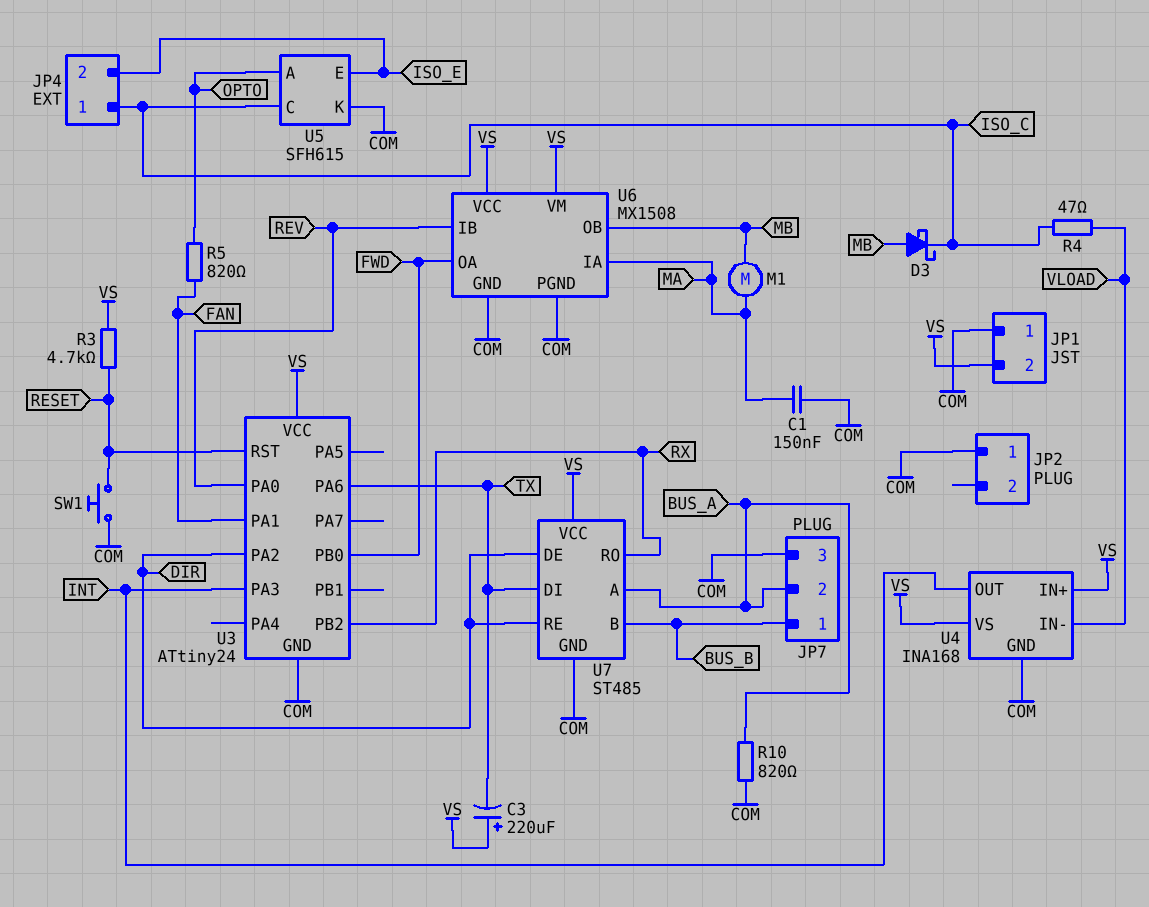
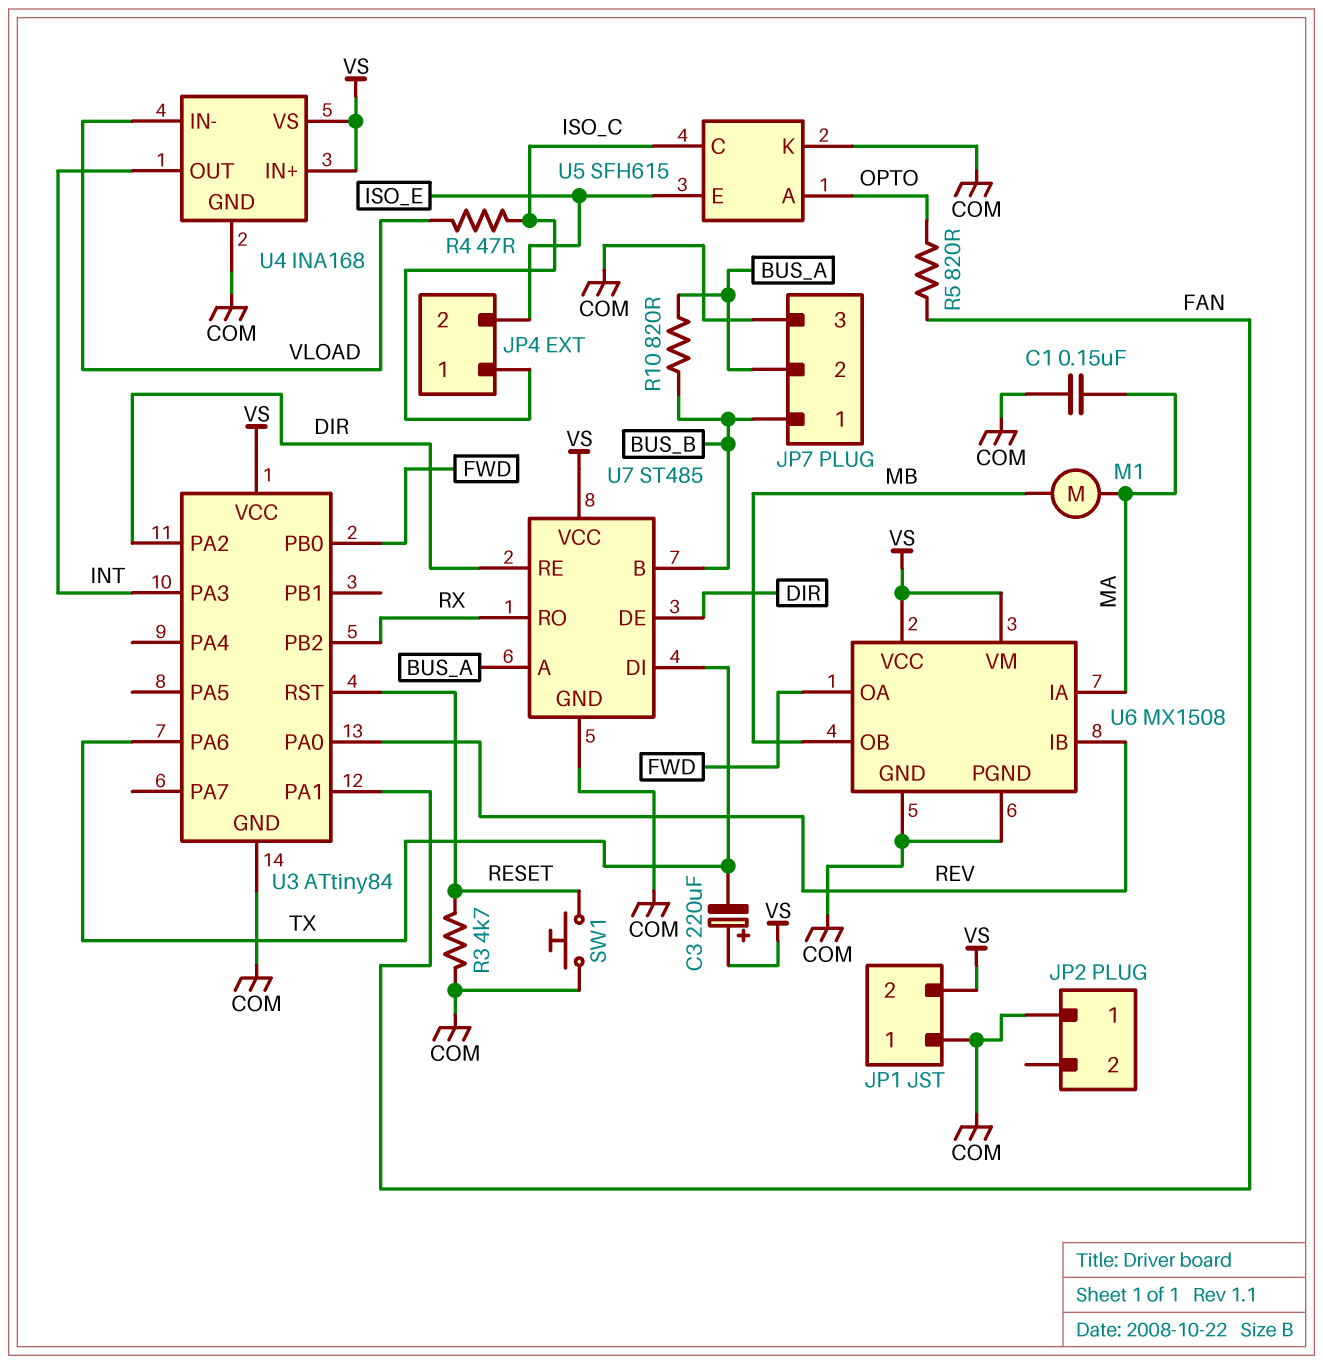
D3: schottky (A MB, K ISO_C) -> none
R3: 4.7k (RESET, VS) -> 4.7k (COM, RESET)
R10: 820 (BUS_A, COM) -> 820 (BUS_A, BUS_B)
U3: ATtiny24 -> ATtiny84

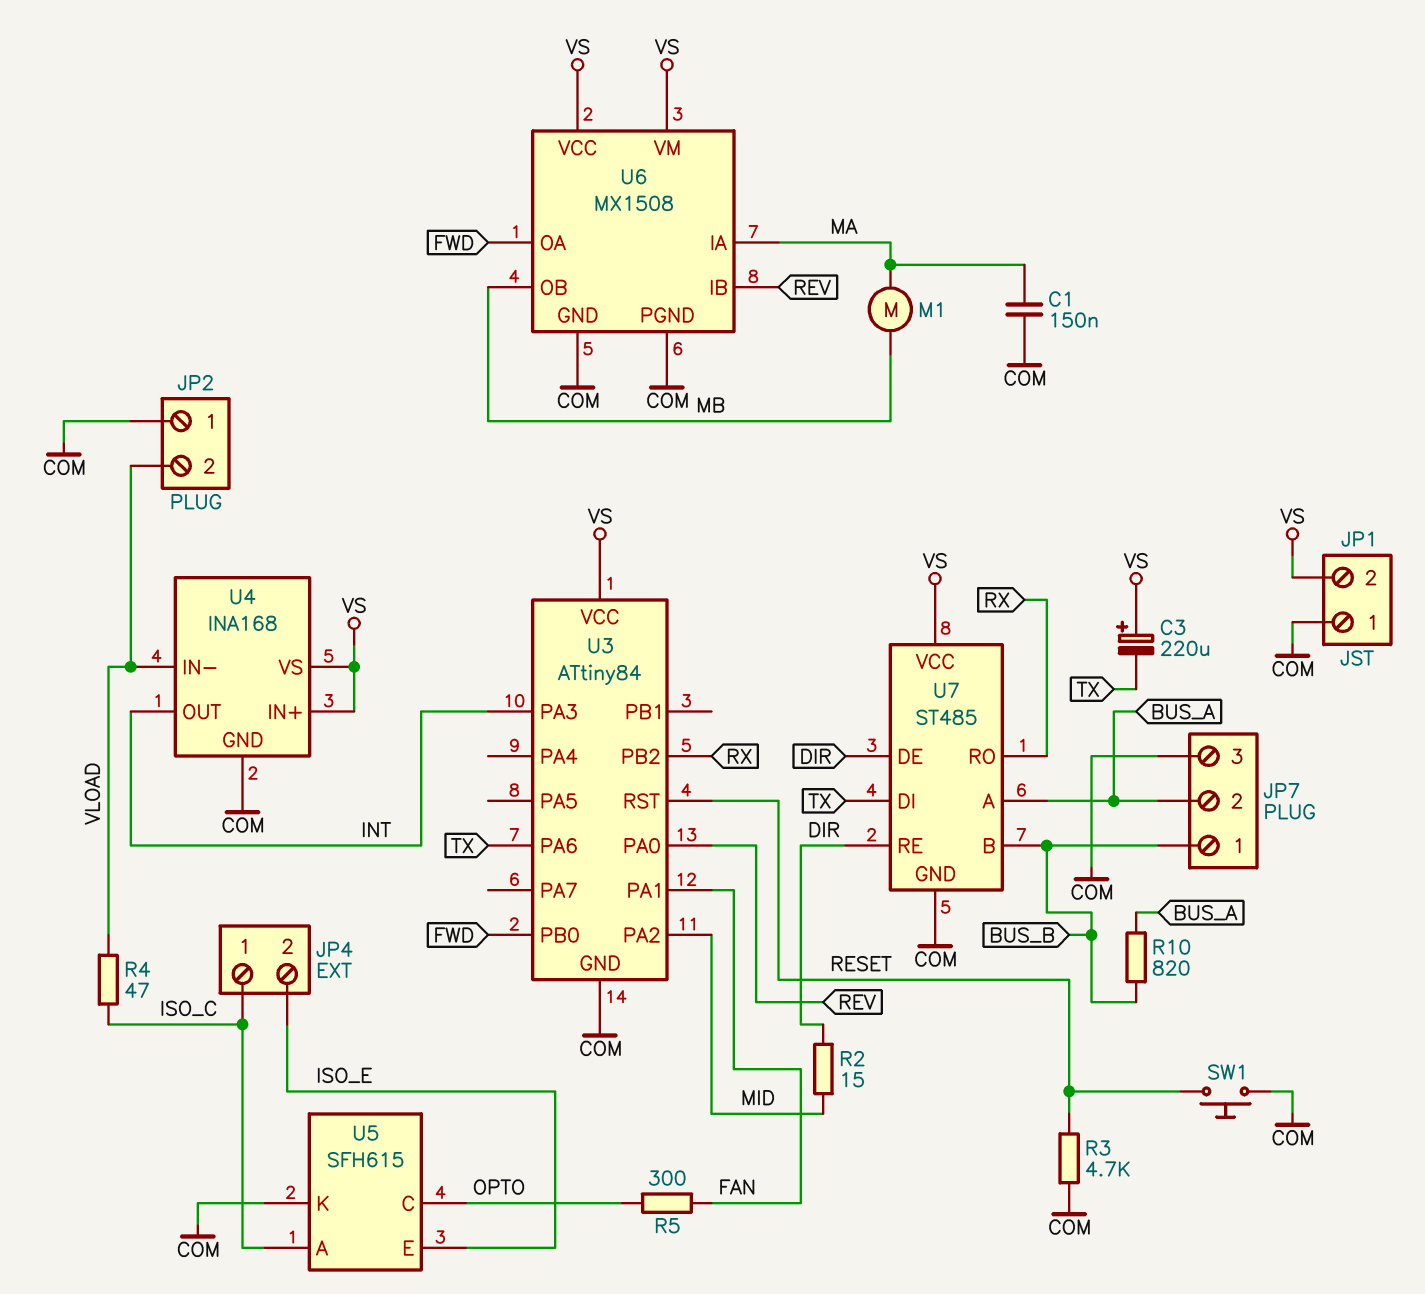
JP2 pin 2: none -> VLOAD
R2: none -> 15 (DIR, MID)
R5: 820 (FAN, OPTO) -> 300 (FAN, OPTO)
U3 pin PA2: DIR -> MID
U5 pin A: OPTO -> ISO_C
U5 pin C: ISO_C -> OPTO

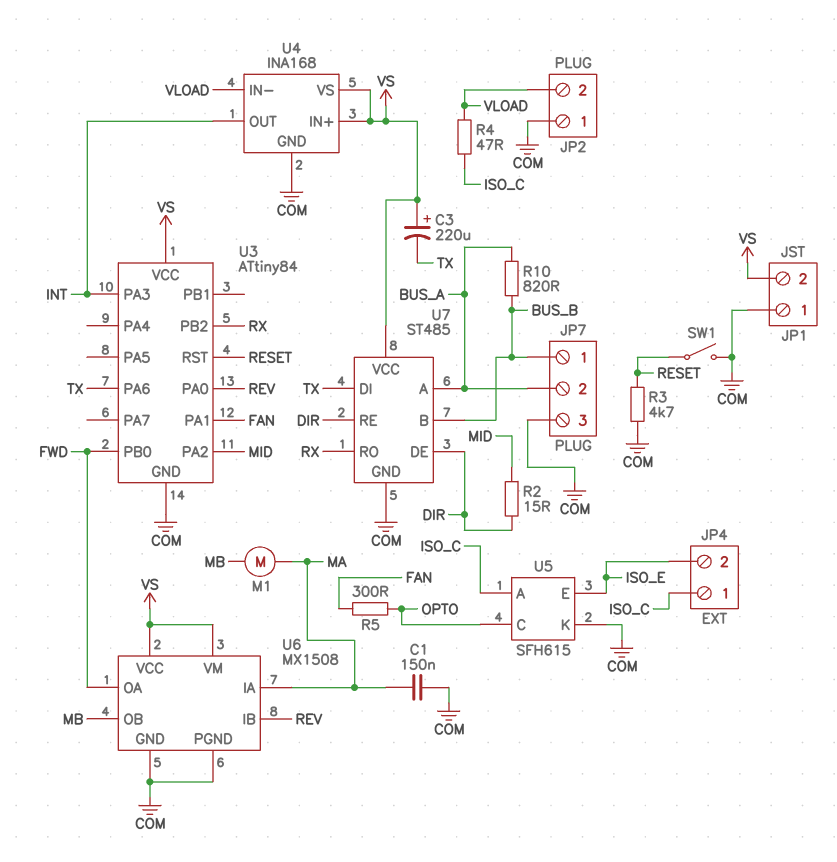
SW1: button (COM, RESET) -> switch (COM, RESET)

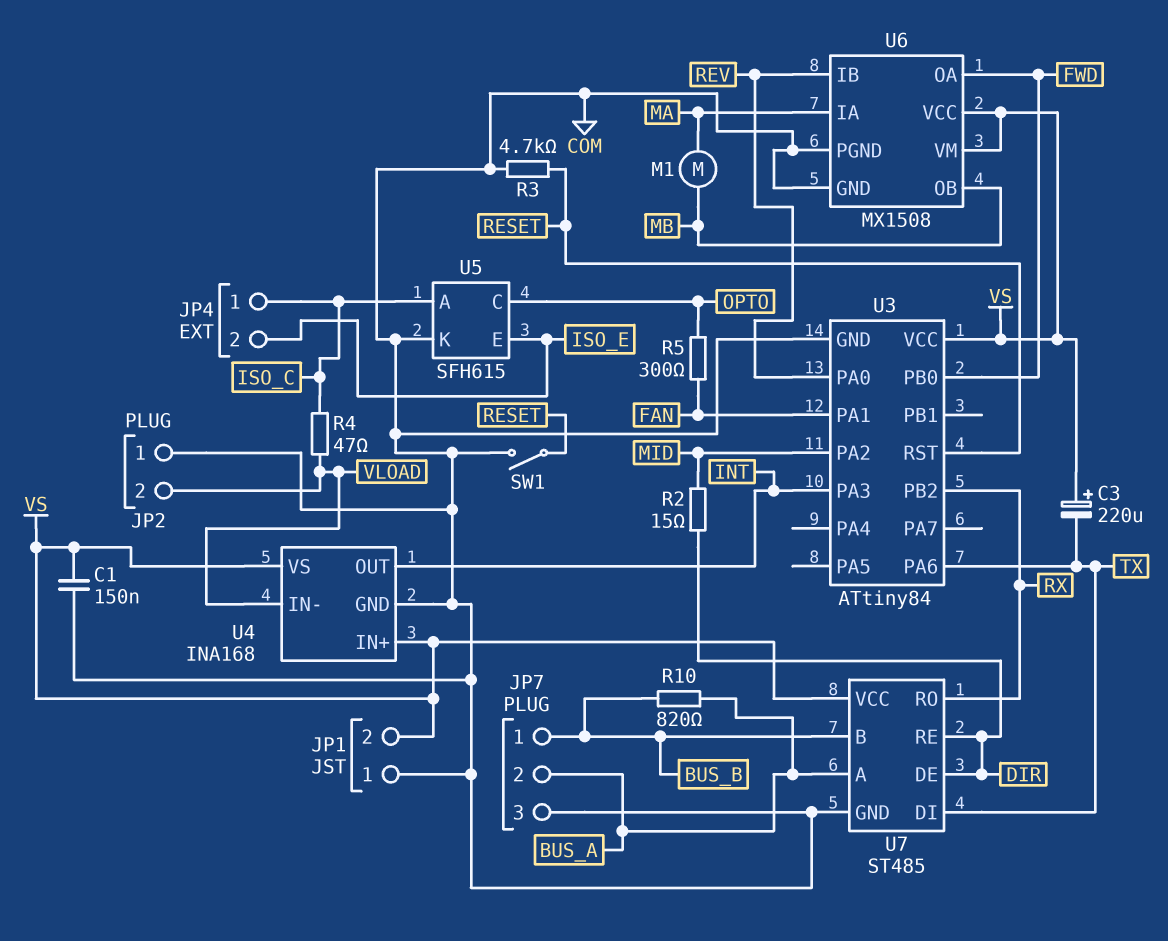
C1: 150nF (COM, MA) -> 150nF (COM, VS)

